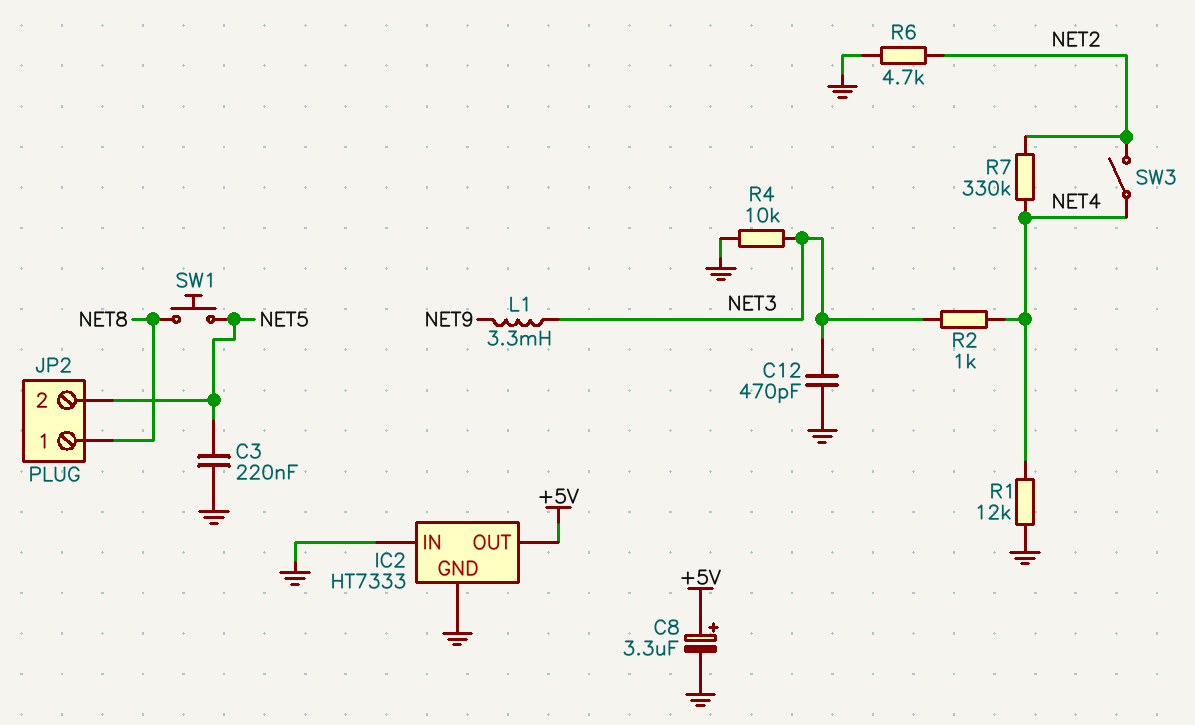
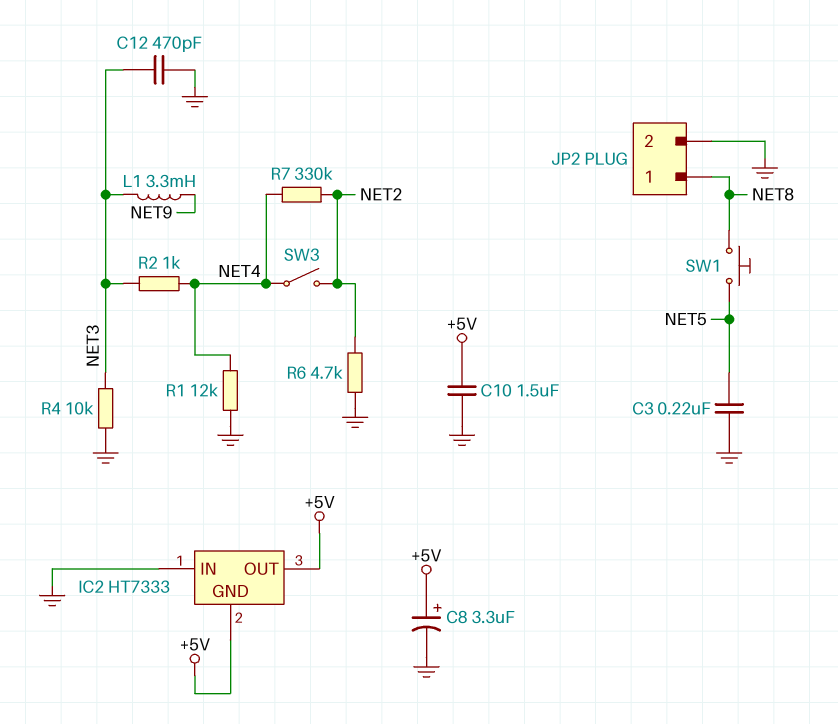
C10: none -> 1.5uF (+5V, GND)
IC2 pin GND: GND -> +5V
JP2 pin 2: NET5 -> GND

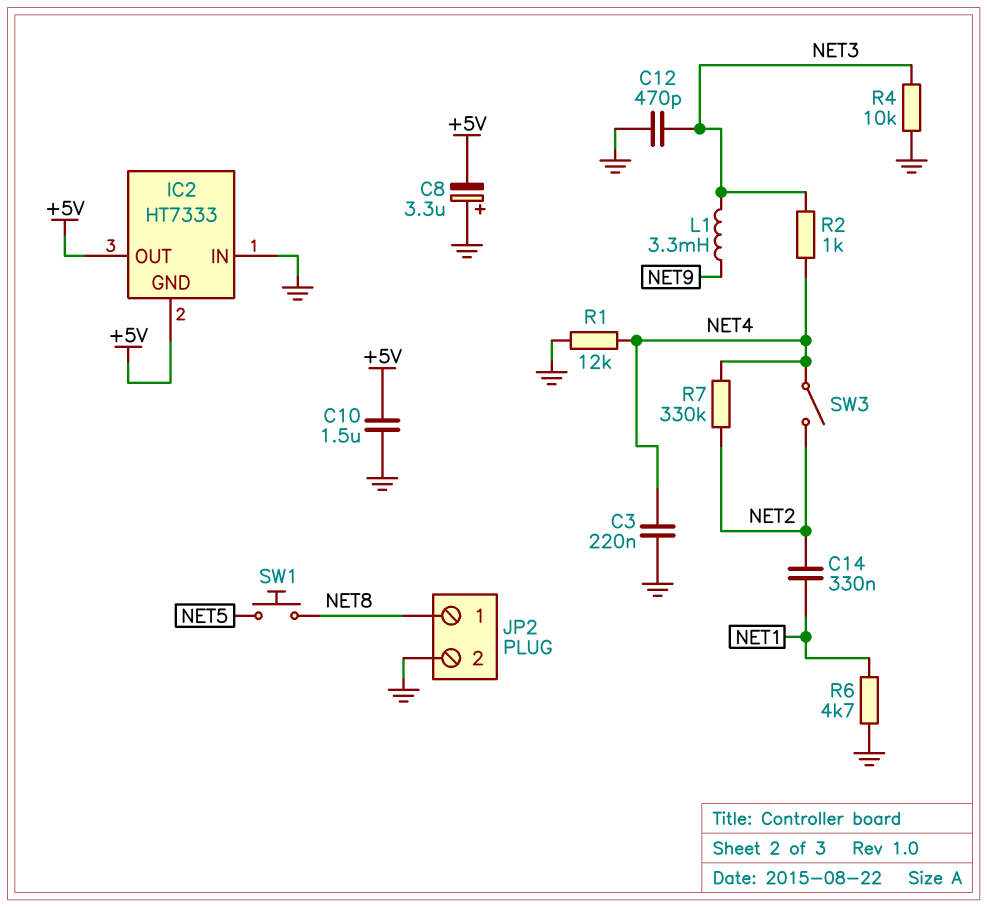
C3: 220nF (GND, NET5) -> 220nF (GND, NET4)
C8: 3.3uF (plus +5V, minus GND) -> 3.3uF (plus GND, minus +5V)
C14: none -> 330nF (NET1, NET2)
R6: 4.7k (GND, NET2) -> 4.7k (GND, NET1)

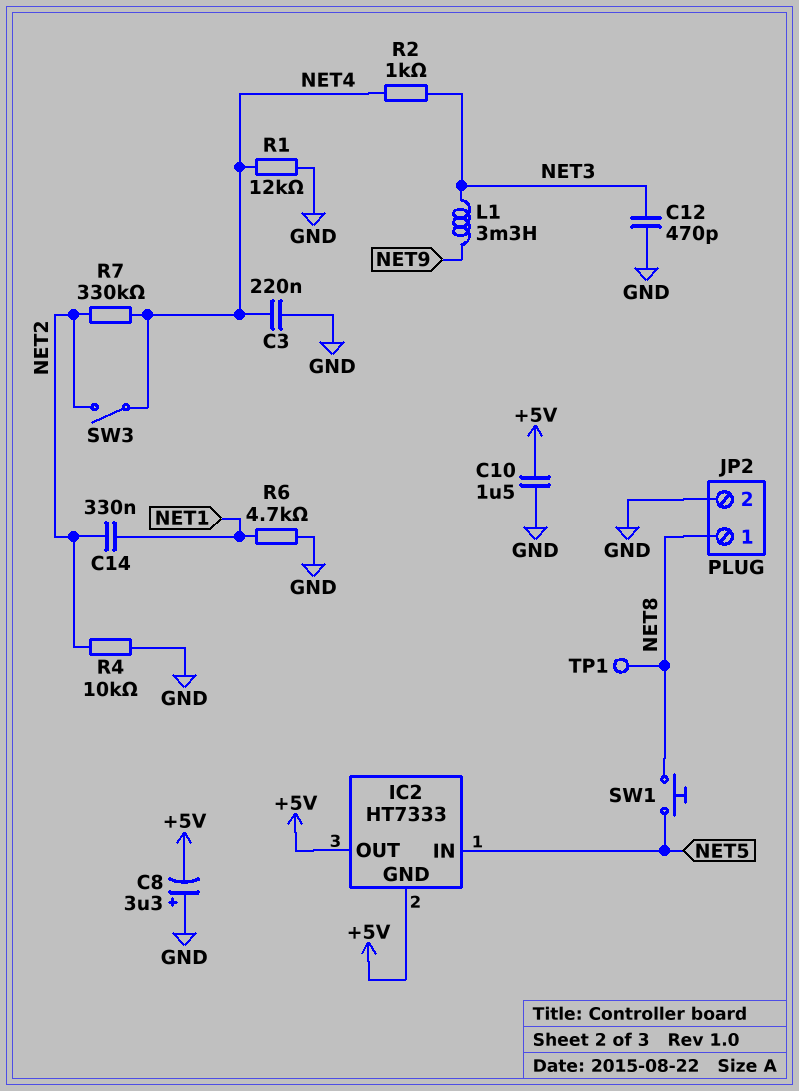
IC2 pin IN: GND -> NET5
R4: 10k (GND, NET3) -> 10k (GND, NET2)
TP1: none -> test point (NET8)

